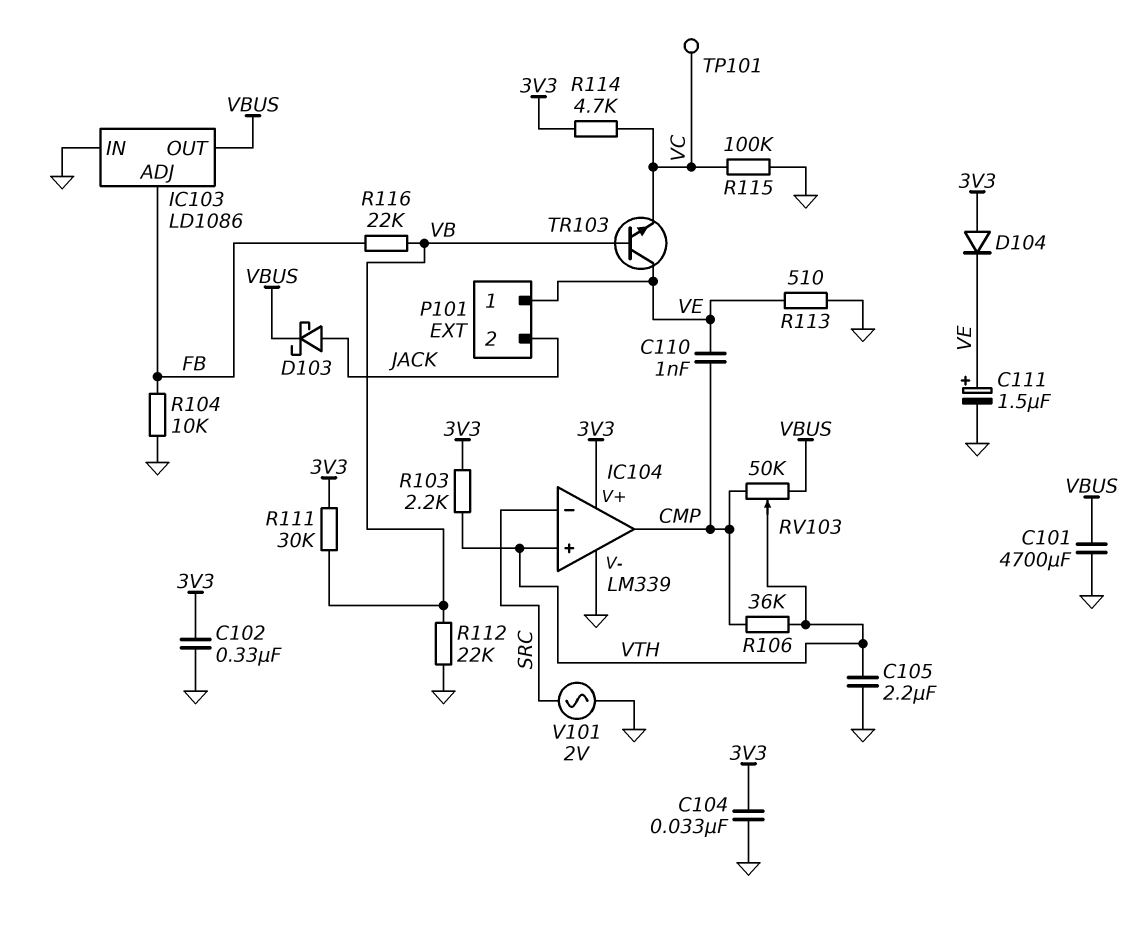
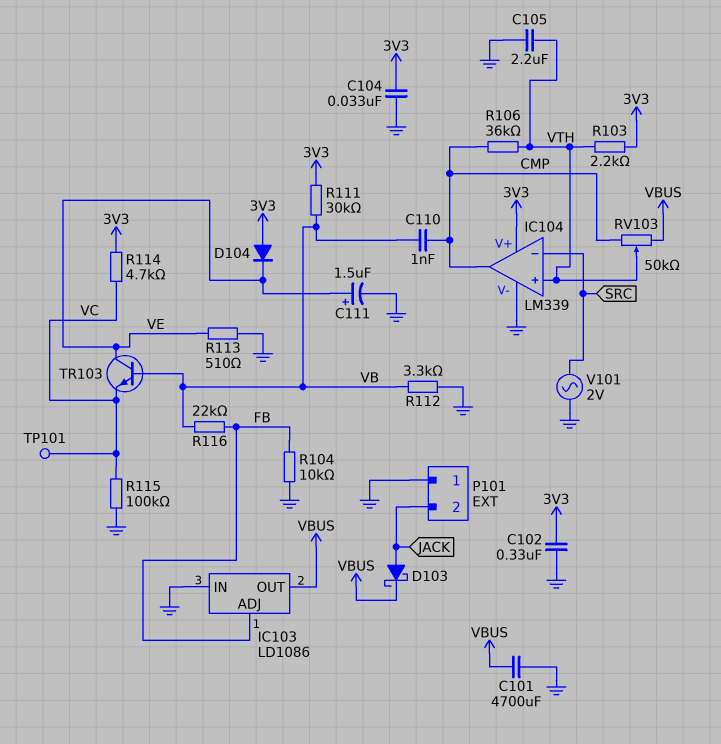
C110: 1nF (CMP, VE) -> 1nF (CMP, VB)
P101 pin 1: VE -> GND
R112: 22k (GND, VB) -> 3.3k (GND, VB)

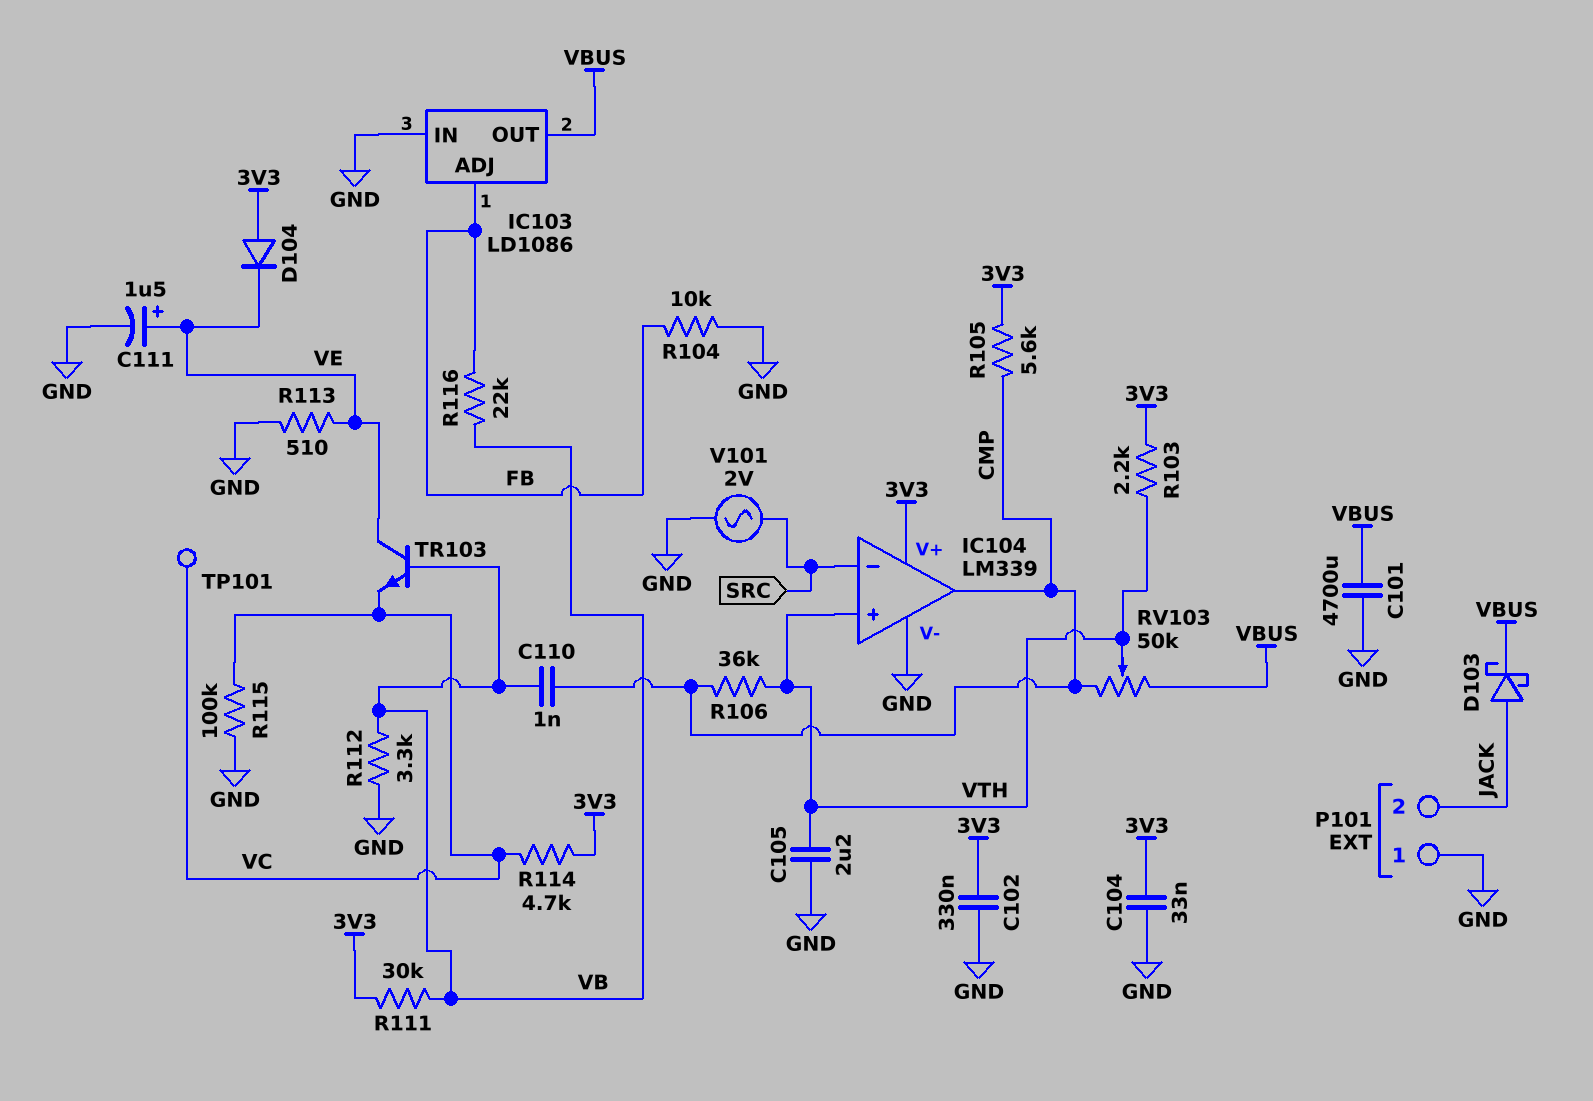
R105: none -> 5.6k (3V3, CMP)

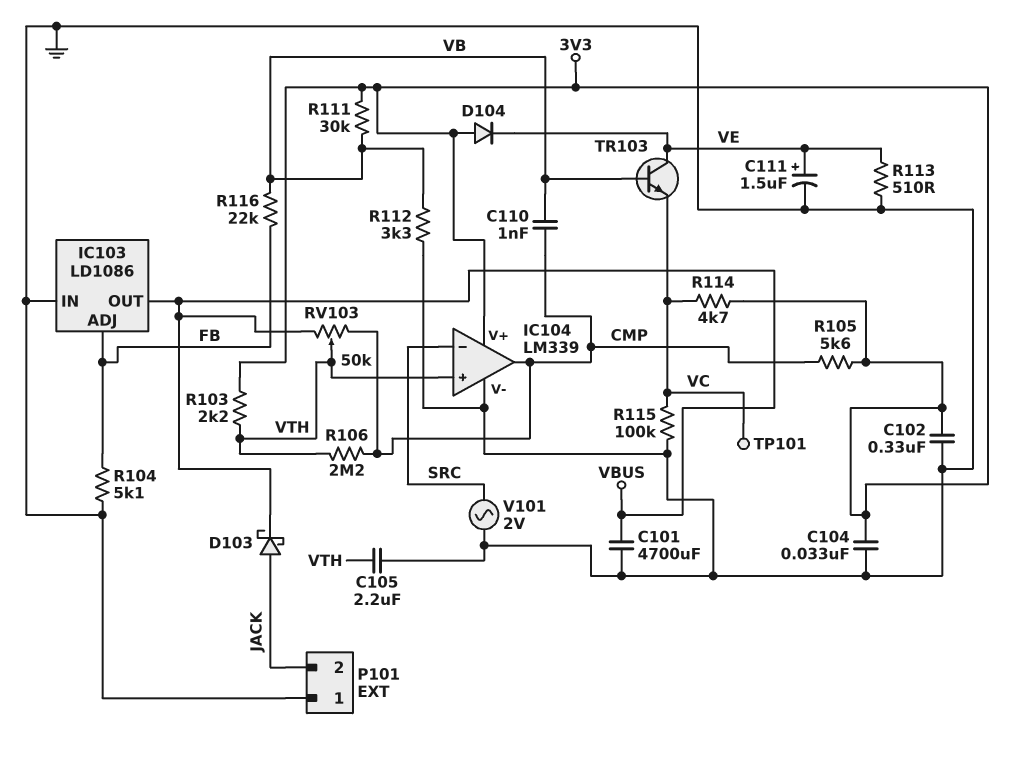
R104: 10k (FB, GND) -> 5.1k (FB, GND)
R106: 36k (CMP, VTH) -> 2.2M (CMP, VTH)

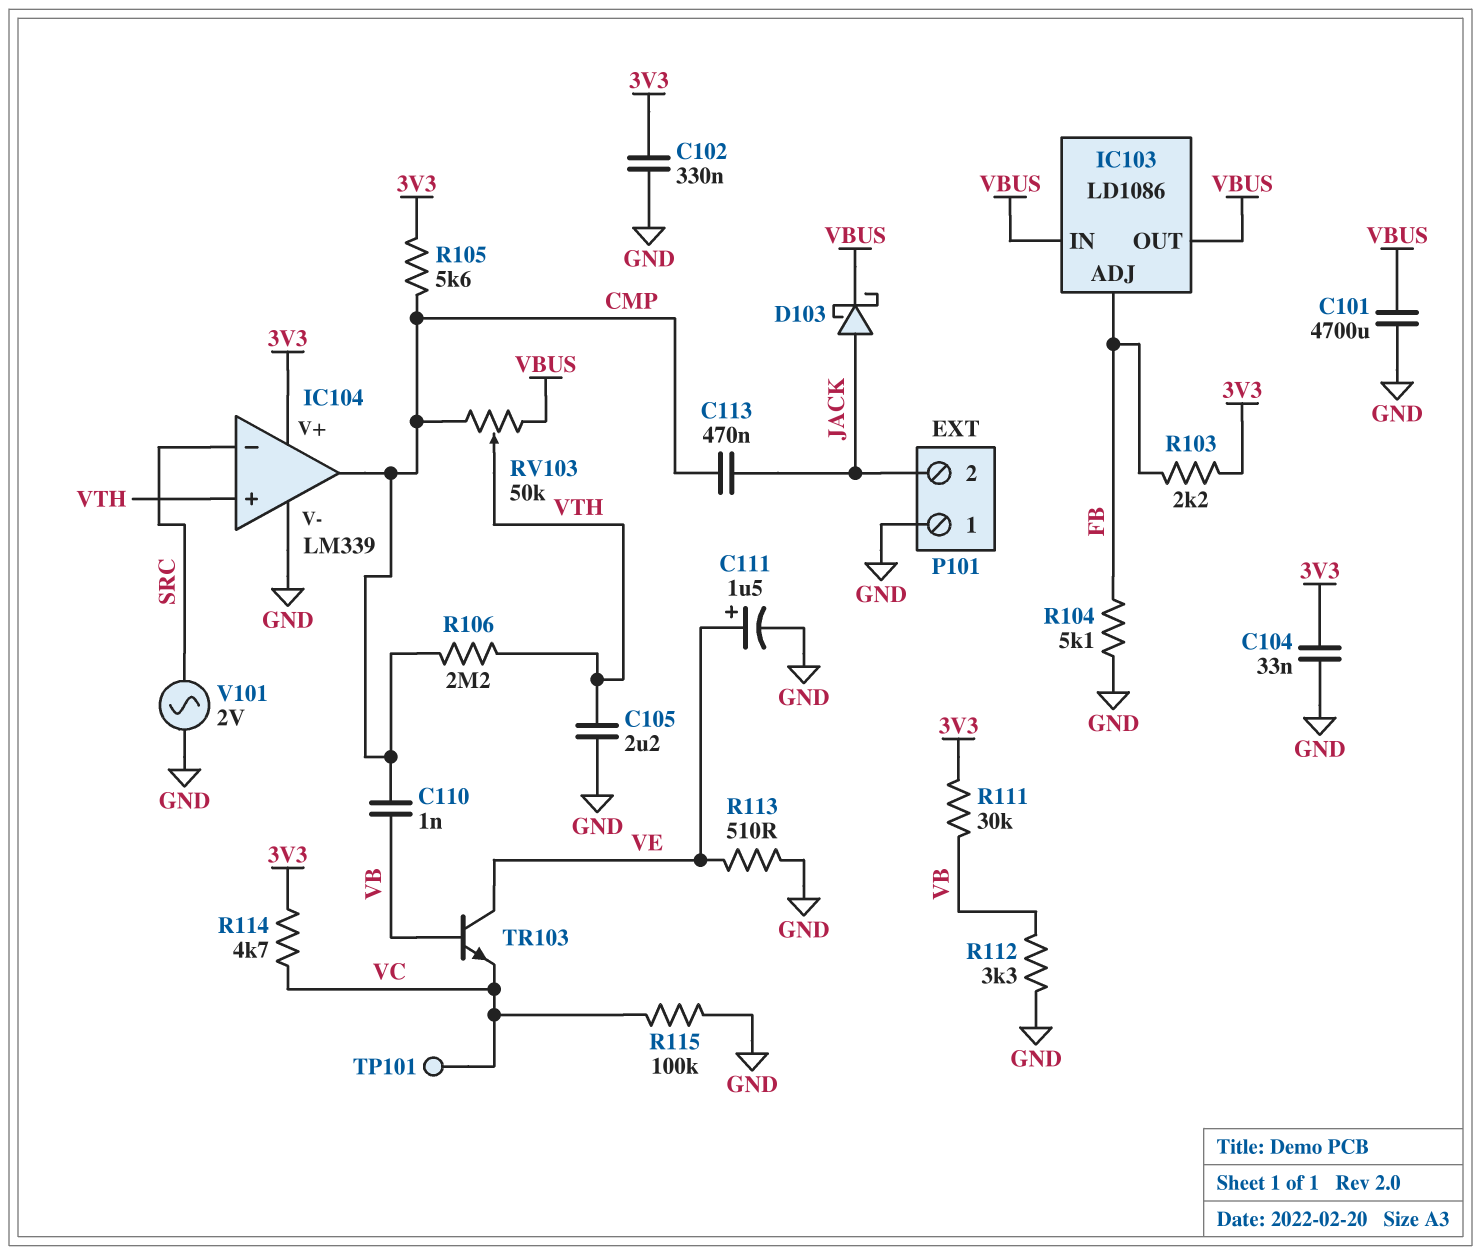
C113: none -> 470nF (CMP, JACK)
D104: diode (A 3V3, K VE) -> none
IC103 pin IN: GND -> VBUS
R103: 2.2k (3V3, VTH) -> 2.2k (3V3, FB)
R116: 22k (FB, VB) -> none

